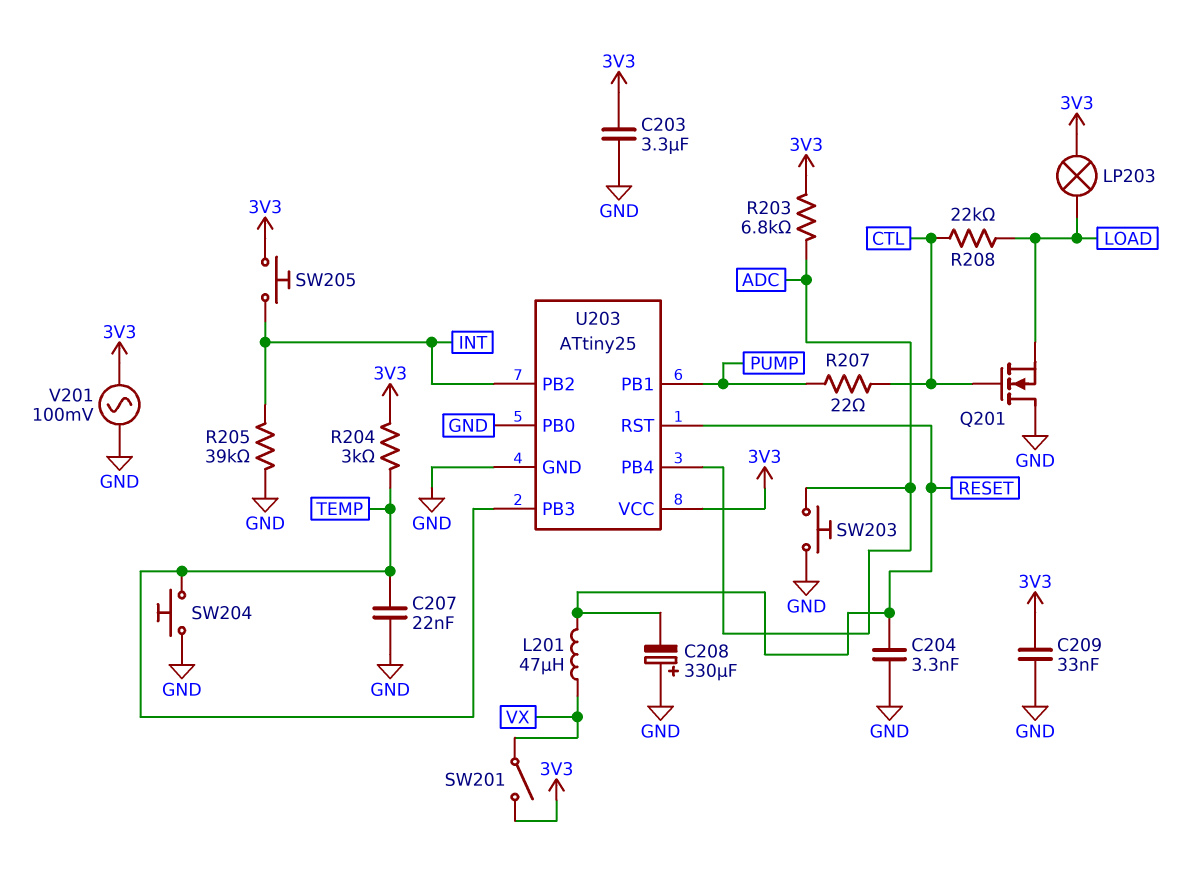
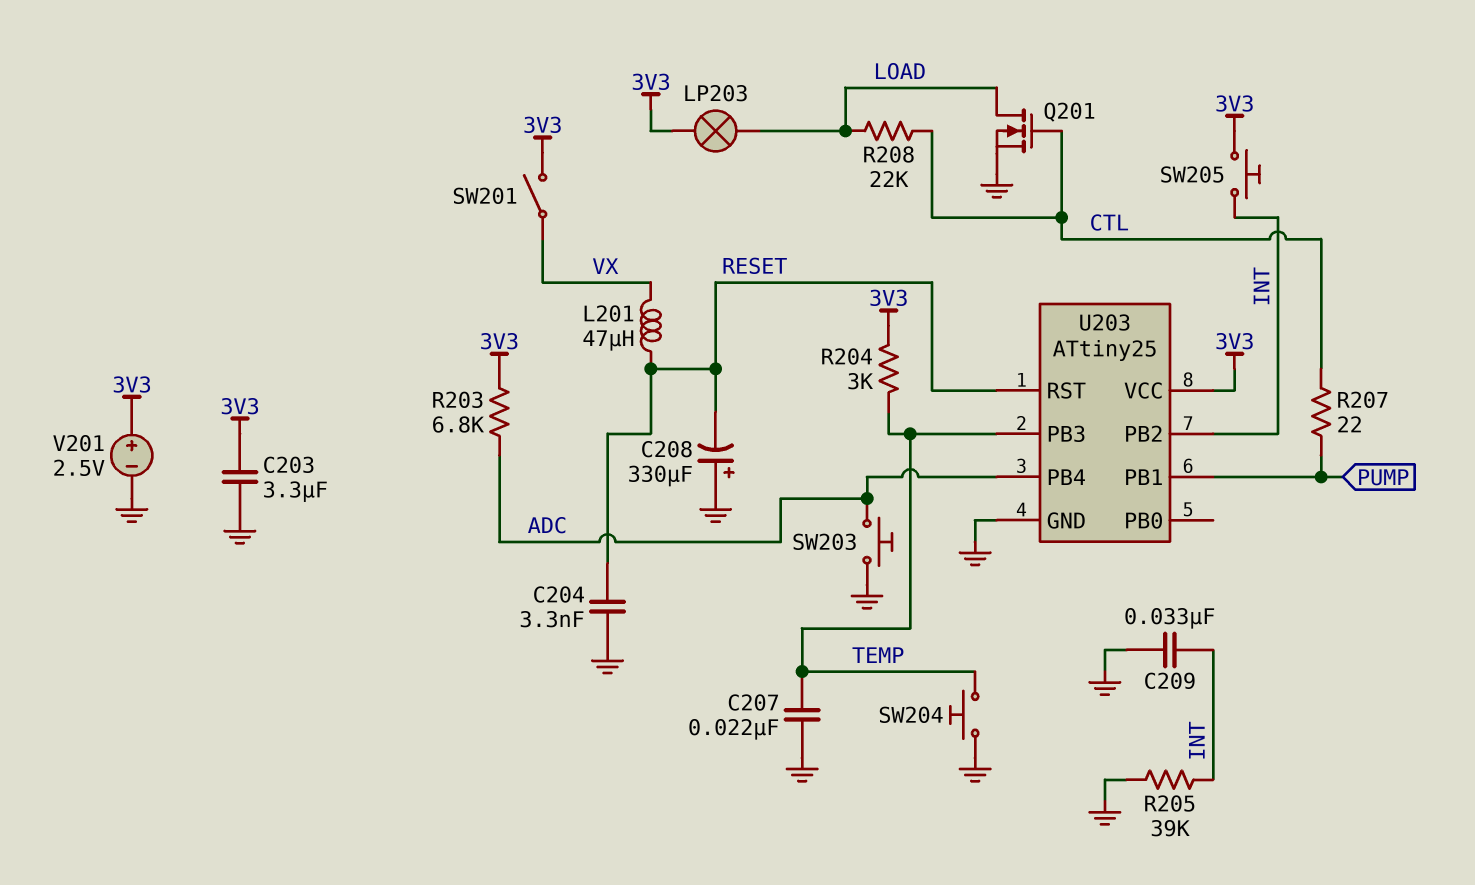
C209: 33nF (3V3, GND) -> 33nF (GND, INT)
Q201: NMOS (G CTL, D GND, S LOAD) -> NMOS (G CTL, D LOAD, S GND)
U203 pin PB0: GND -> none
V201: AC 100mV (3V3, GND) -> 2.5V (plus 3V3, minus GND)

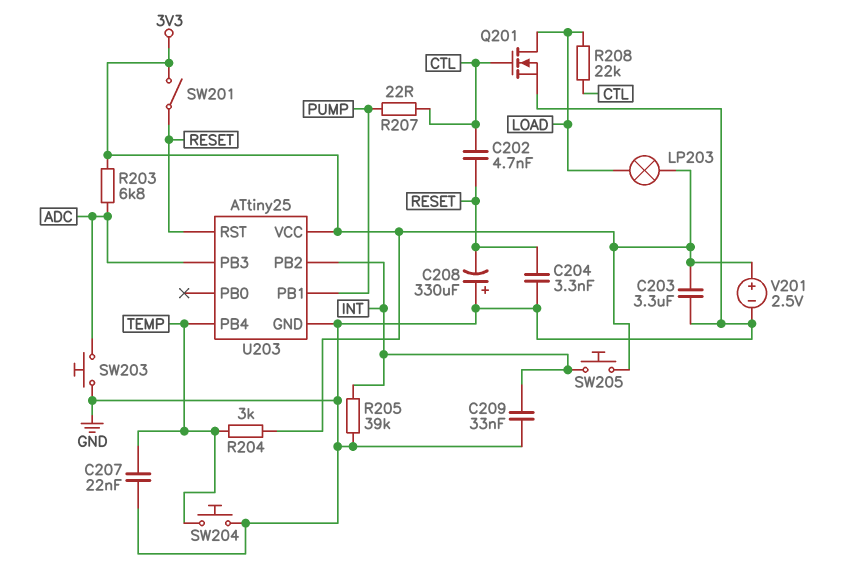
C202: none -> 4.7nF (CTL, RESET)
L201: 47uH (RESET, VX) -> none
SW201: switch (3V3, VX) -> switch (3V3, RESET)
U203 pin PB3: TEMP -> ADC
U203 pin PB4: ADC -> TEMP

